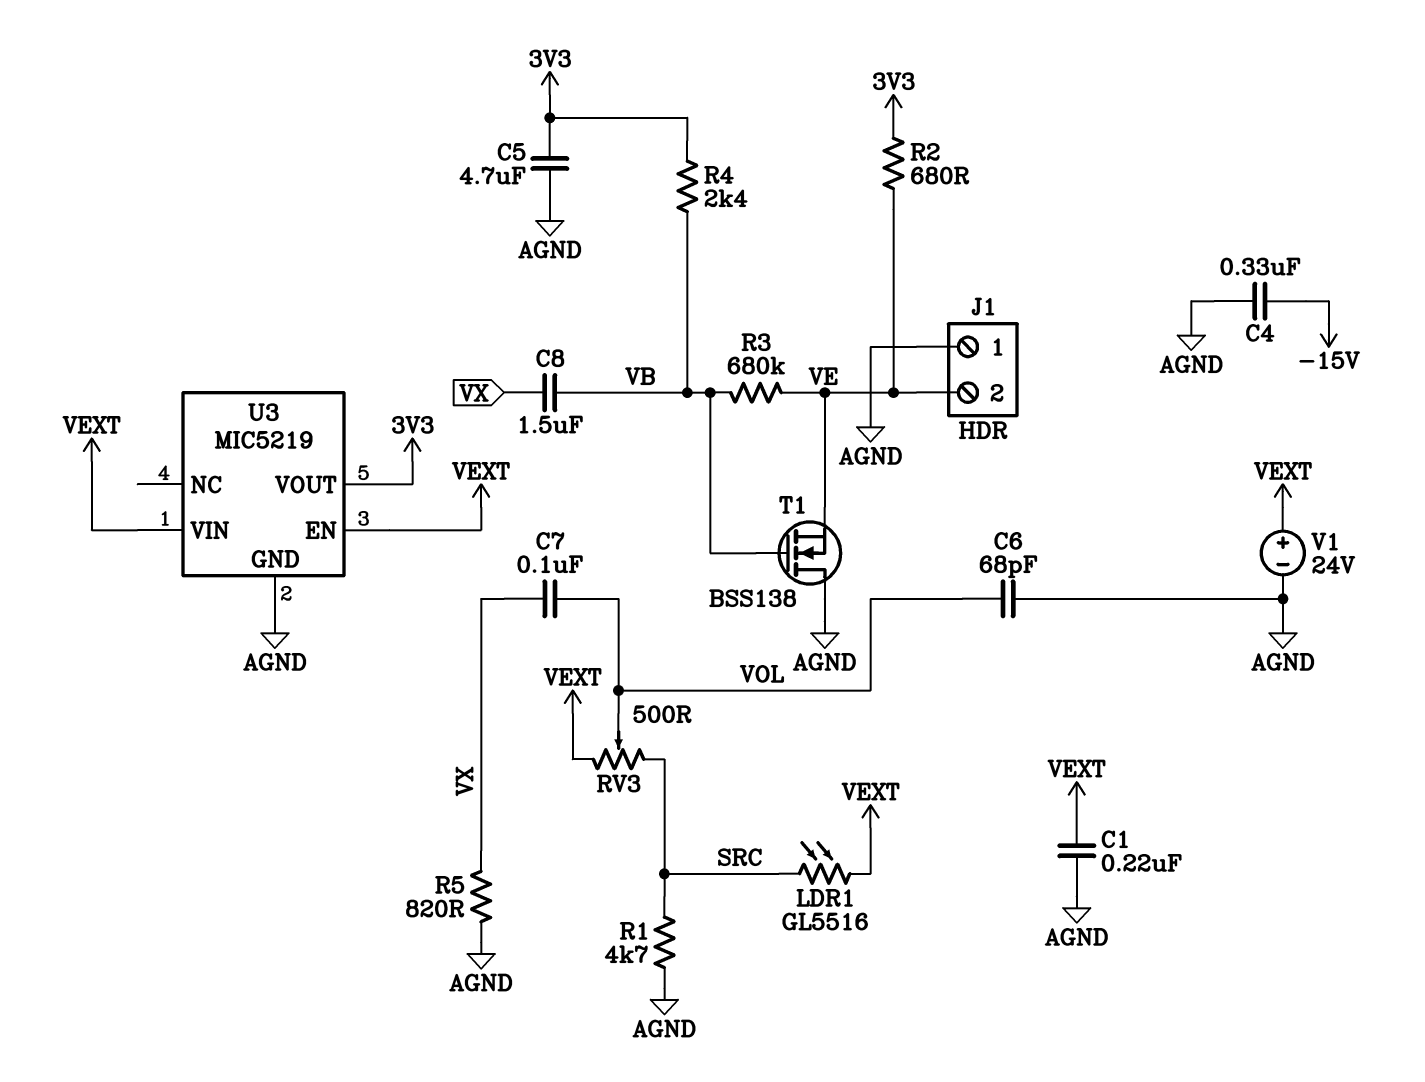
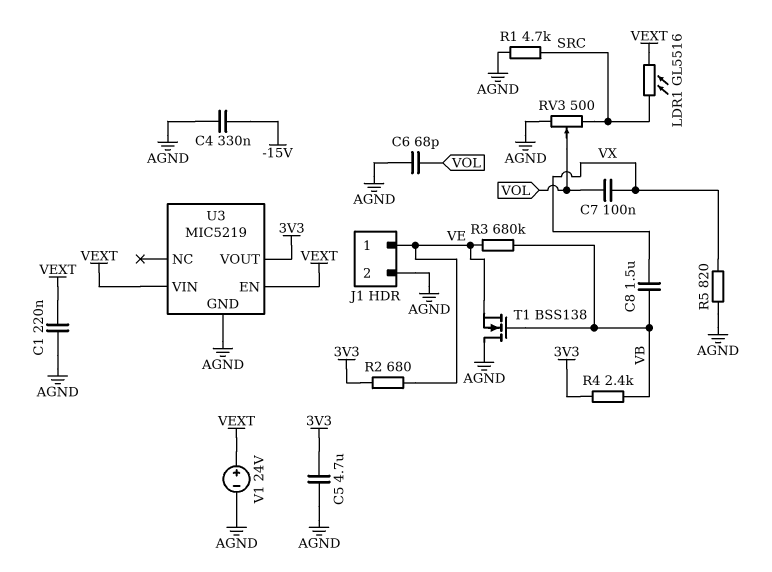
J1 pin 1: AGND -> VE
J1 pin 2: VE -> AGND
RV3: 500 (SRC, VEXT, wiper VOL) -> 500 (AGND, SRC, wiper VOL)

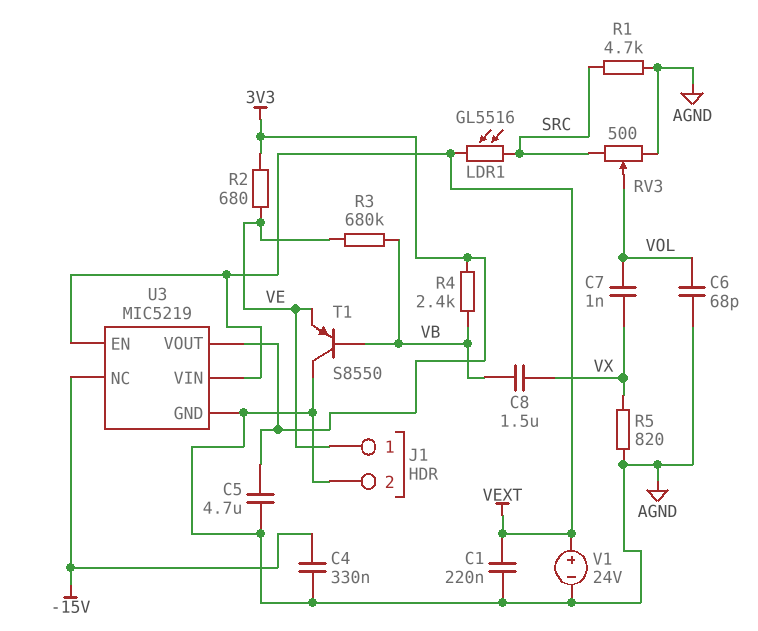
C7: 100nF (VOL, VX) -> 1nF (VOL, VX)
T1: NMOS BSS138 (G VB, D AGND, S VE) -> PNP S8550 (B VB, C AGND, E VE)
U3 pin NC: none -> -15V

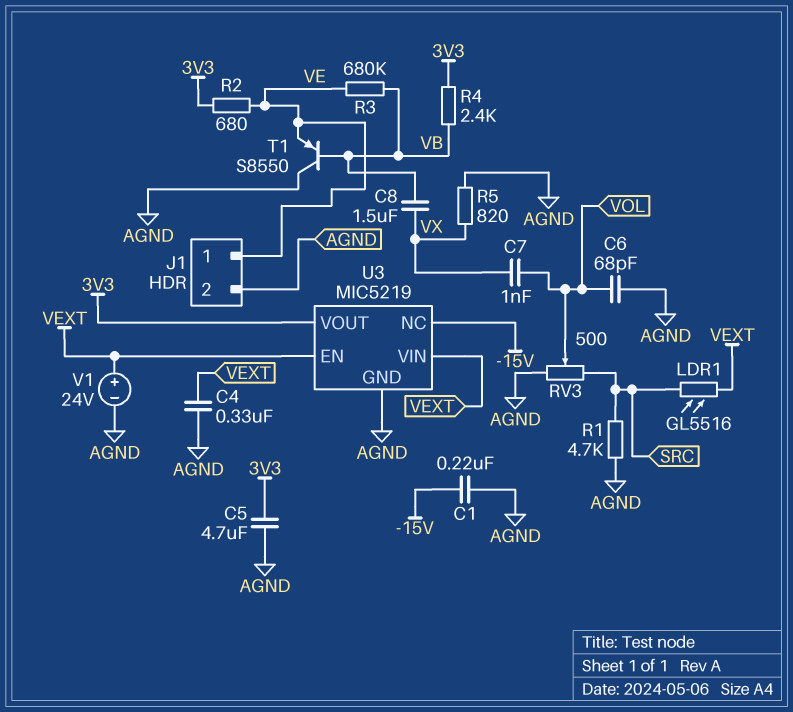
C1: 220nF (AGND, VEXT) -> 220nF (-15V, AGND)
C4: 330nF (-15V, AGND) -> 330nF (AGND, VEXT)

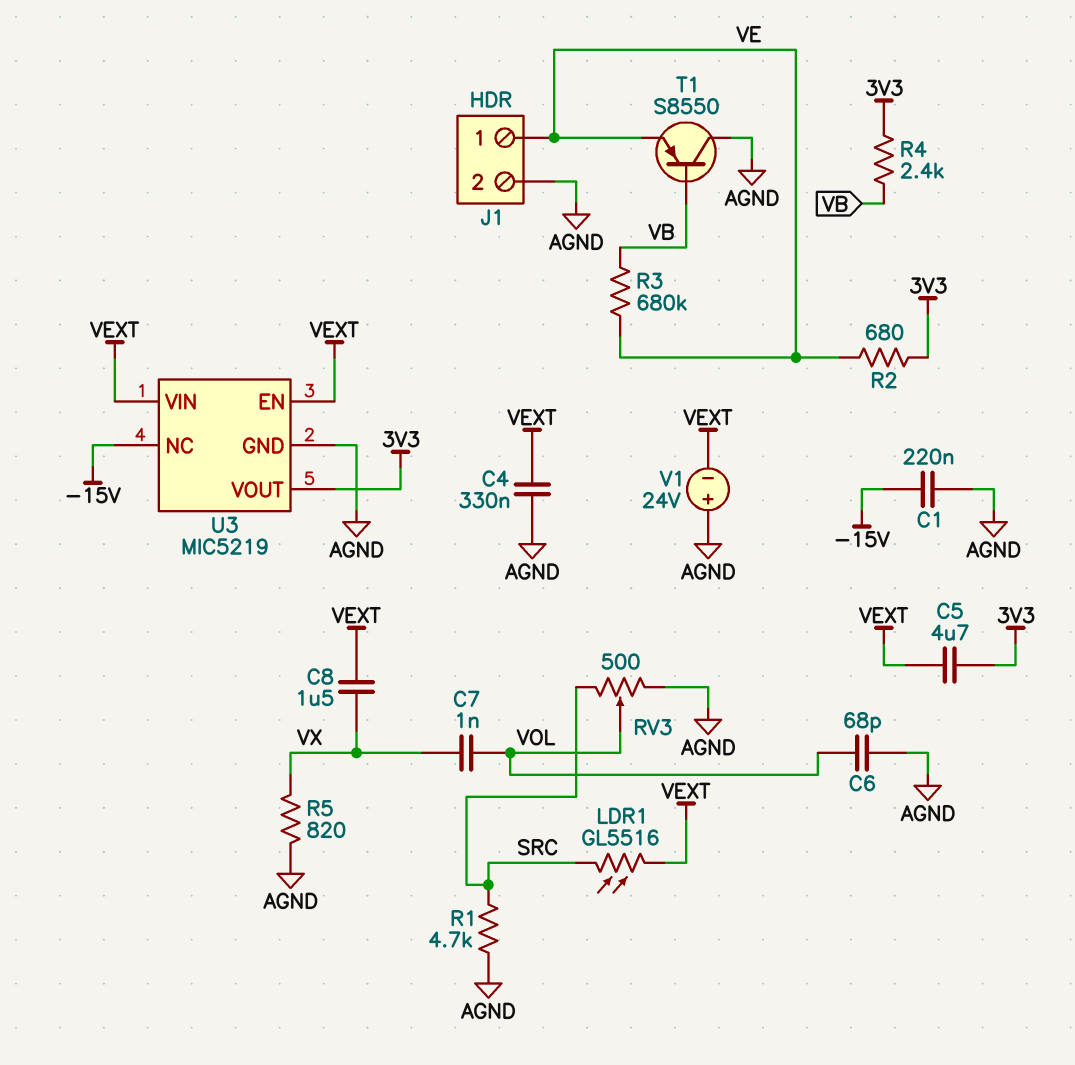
C5: 4.7uF (3V3, AGND) -> 4.7uF (3V3, VEXT)
C8: 1.5uF (VB, VX) -> 1.5uF (VEXT, VX)
V1: 24V (plus VEXT, minus AGND) -> 24V (plus AGND, minus VEXT)

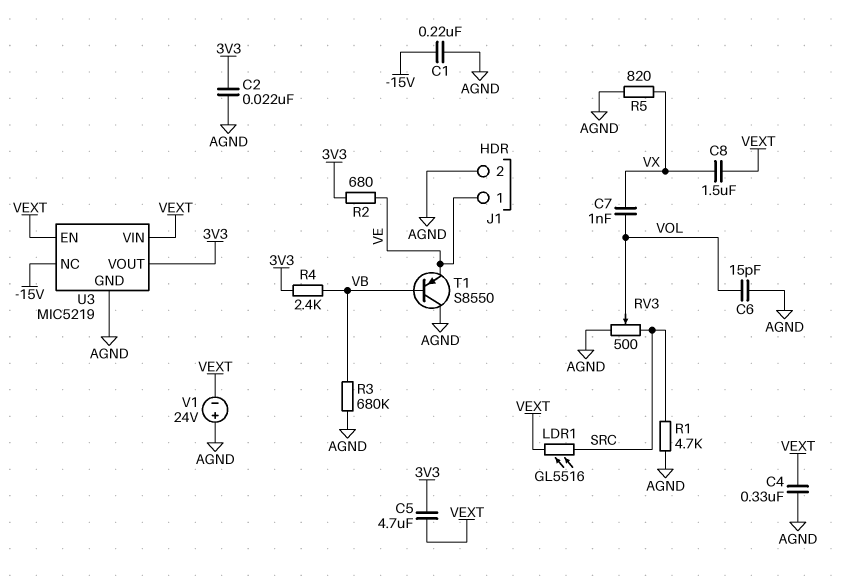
C2: none -> 22nF (3V3, AGND)
C6: 68pF (AGND, VOL) -> 15pF (AGND, VOL)
R3: 680k (VB, VE) -> 680k (AGND, VB)

